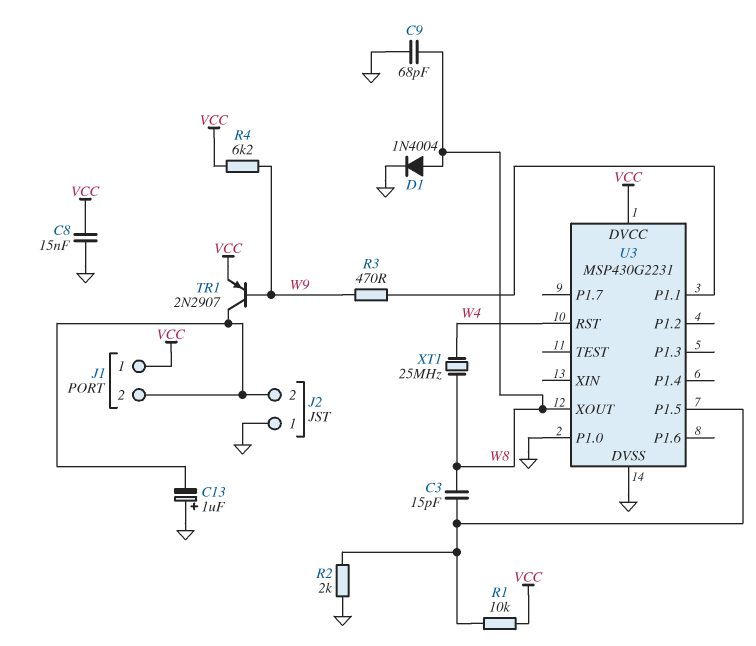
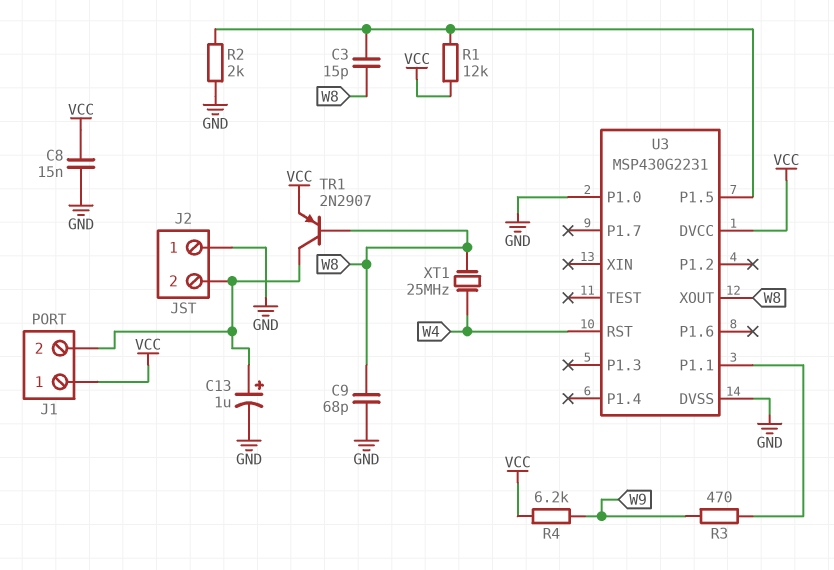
C13: 1uF (plus GND, minus J1/2) -> 1uF (plus J1/2, minus GND)
D1: diode 1N4004 (A W8, K GND) -> none
R1: 10k (U3/P1.5, VCC) -> 12k (U3/P1.5, VCC)
TR1: PNP 2N2907 (B W9, C J1/2, E VCC) -> PNP 2N2907 (B W8, C J1/2, E VCC)

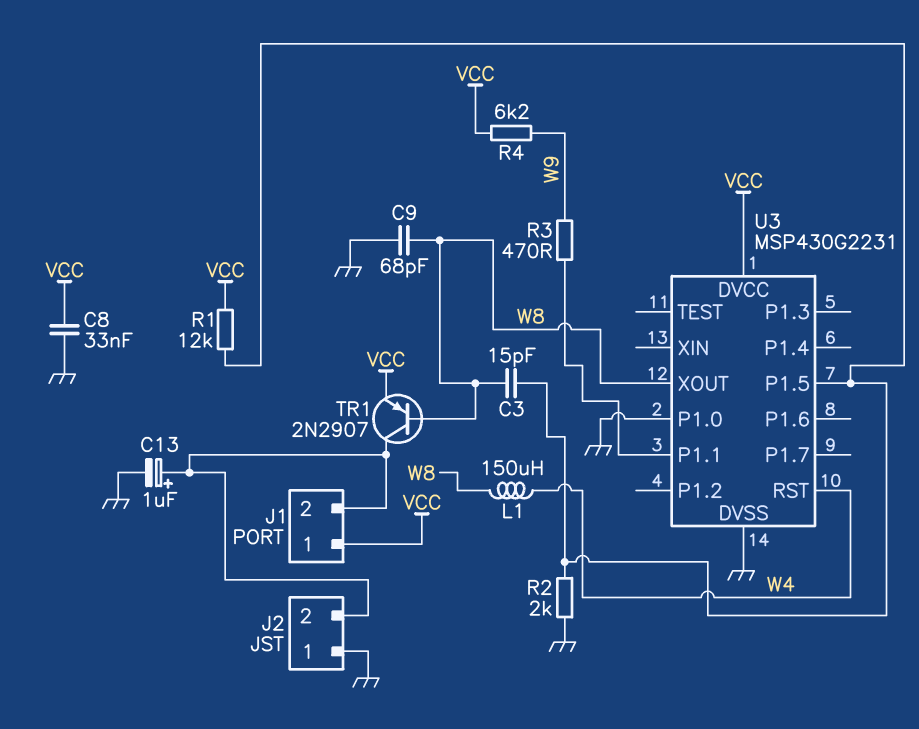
C8: 15nF (GND, VCC) -> 33nF (GND, VCC)
L1: none -> 150uH (W4, W8)
XT1: 25MHz (W4, W8) -> none

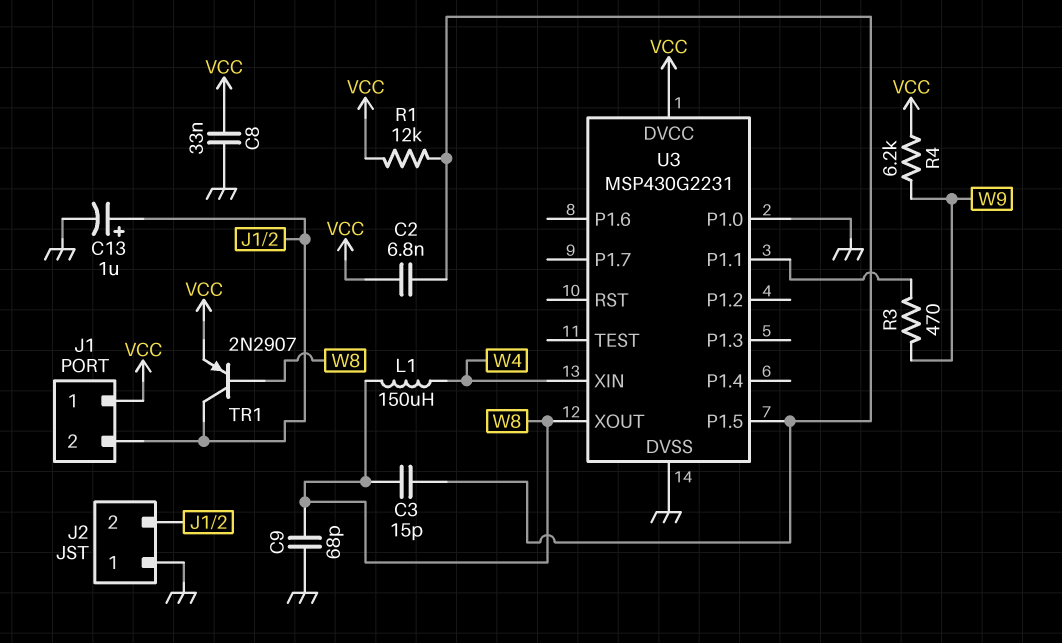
C2: none -> 6.8nF (U3/P1.5, VCC)
R2: 2k (GND, U3/P1.5) -> none
U3 pin RST: W4 -> none
U3 pin XIN: none -> W4

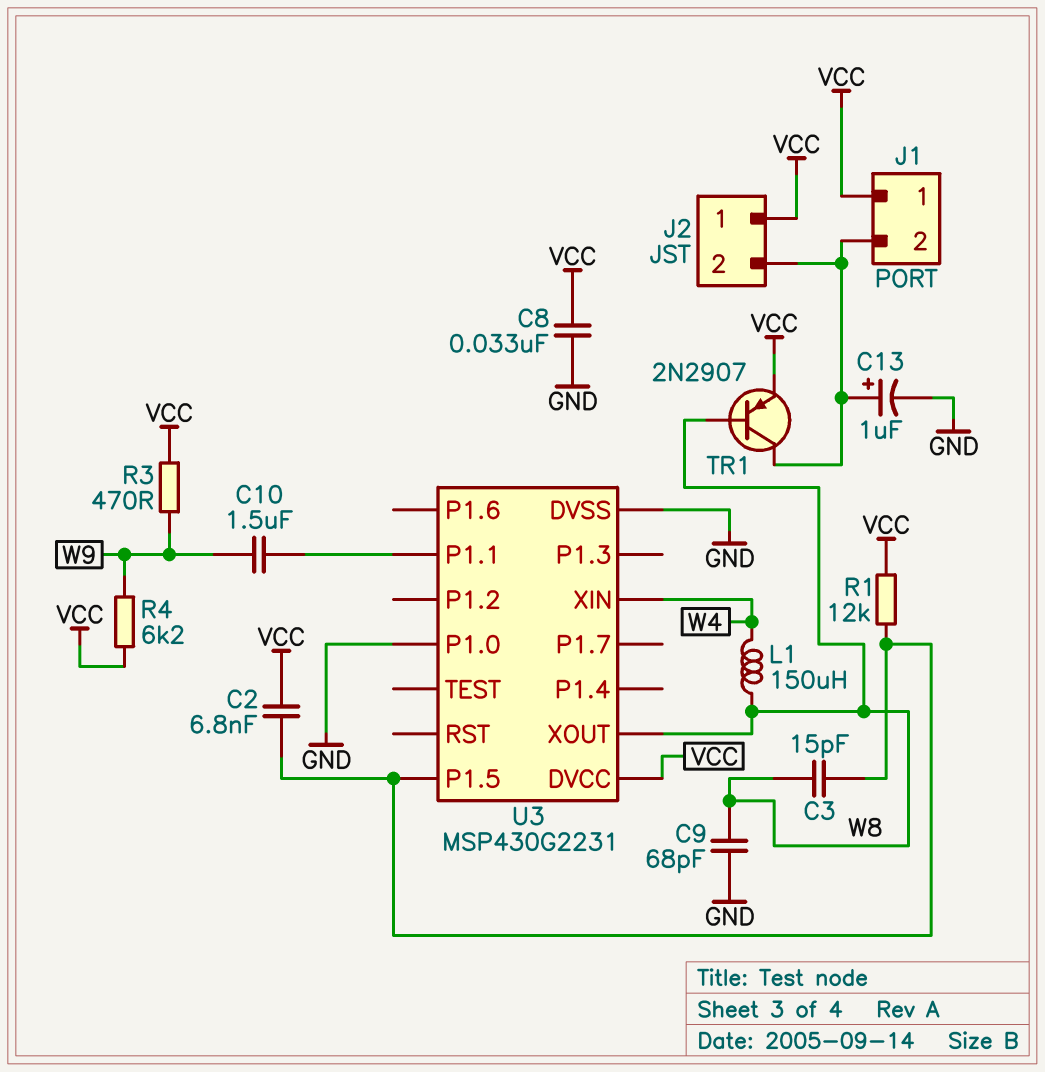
C10: none -> 1.5uF (U3/P1.1, W9)
J2 pin 1: GND -> VCC
R3: 470 (U3/P1.1, W9) -> 470 (VCC, W9)

